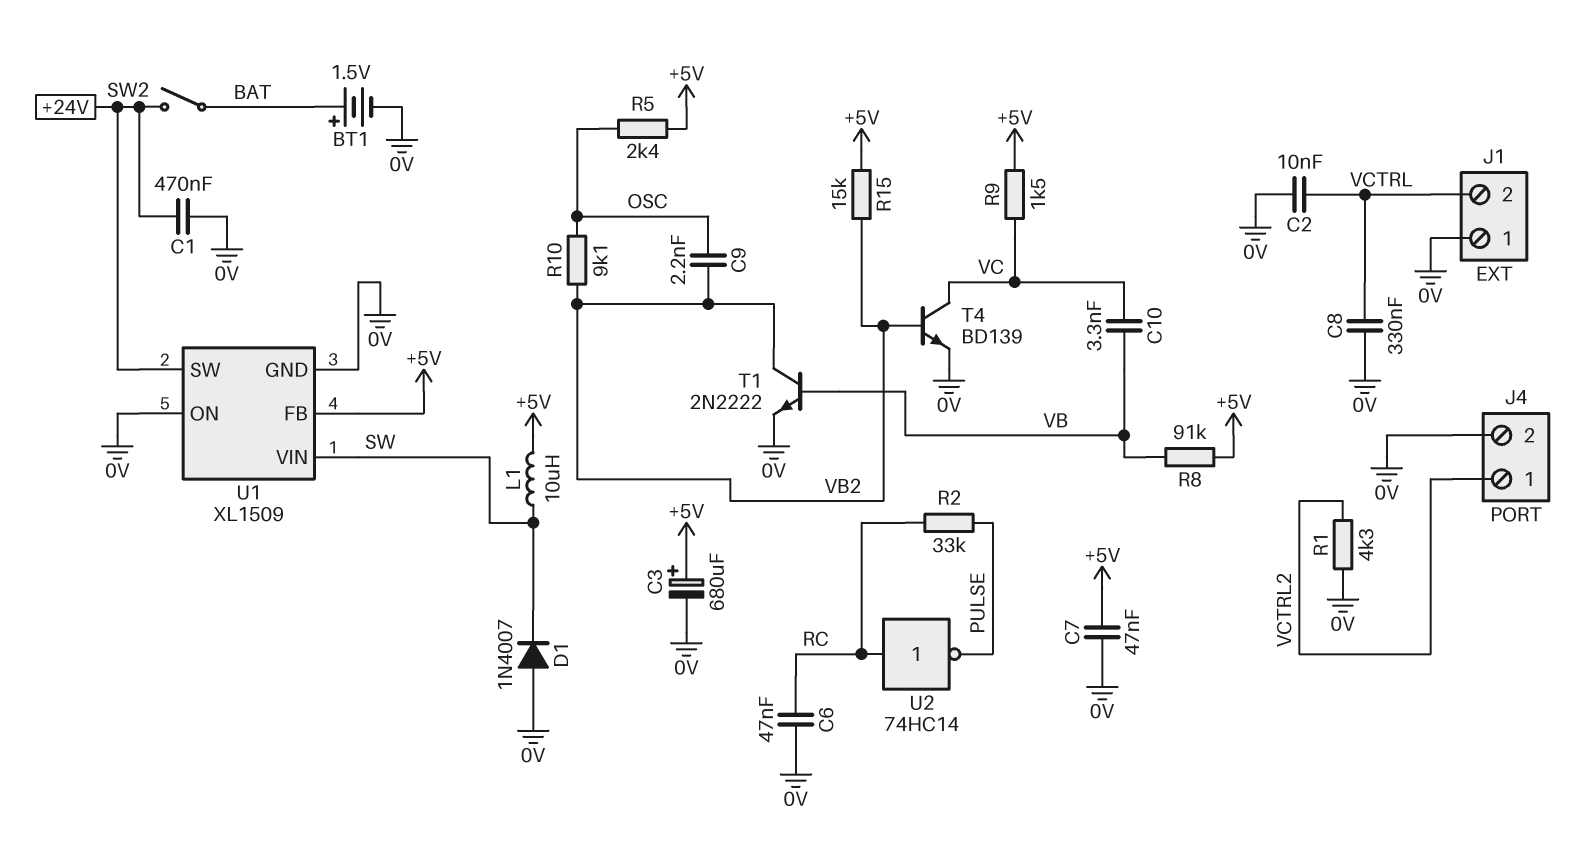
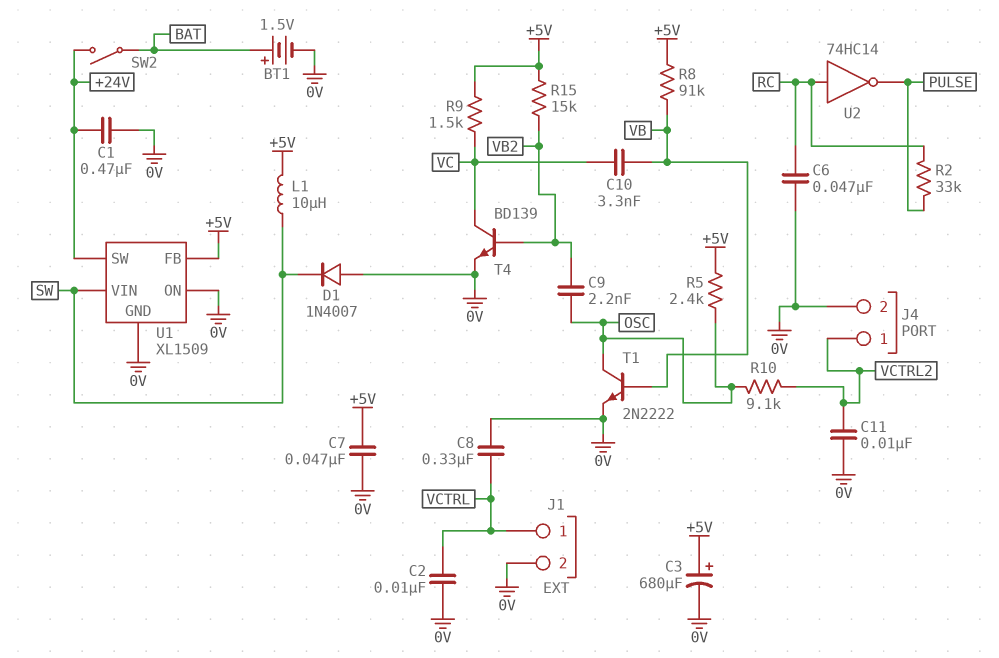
C11: none -> 10nF (0V, VCTRL2)
J1 pin 1: 0V -> VCTRL
J1 pin 2: VCTRL -> 0V
R1: 4.3k (0V, VCTRL2) -> none
R10: 9.1k (OSC, VB2) -> 9.1k (OSC, VCTRL2)
T1: NPN 2N2222 (B VB, C VB2, E 0V) -> NPN 2N2222 (B VB, C OSC, E 0V)

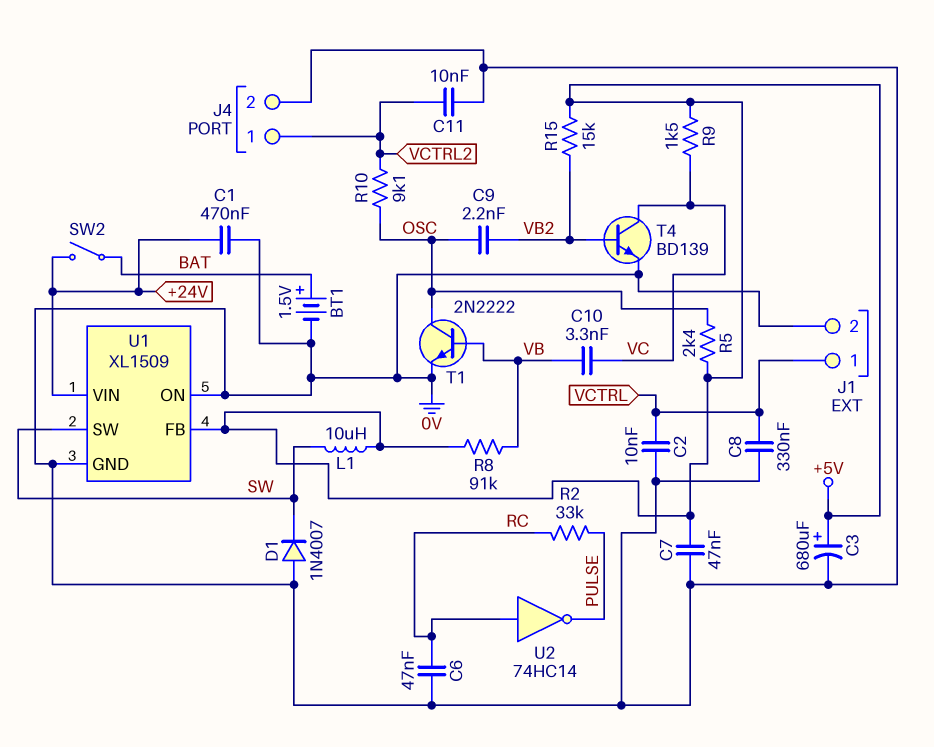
U1 pin SW: +24V -> SW
U1 pin VIN: SW -> +24V

